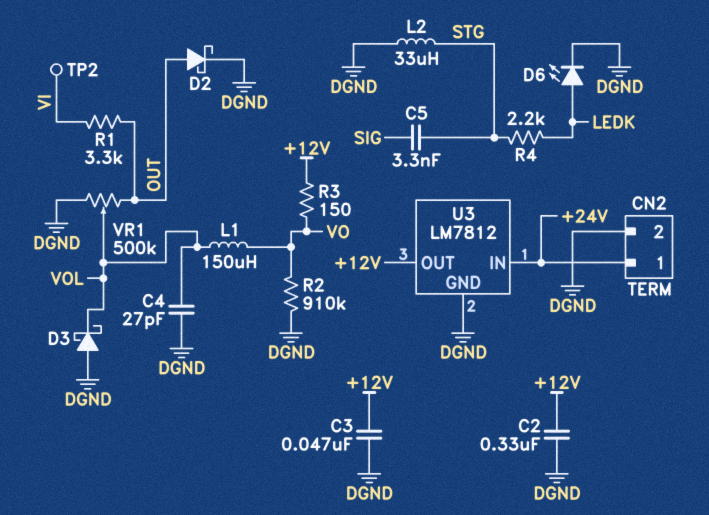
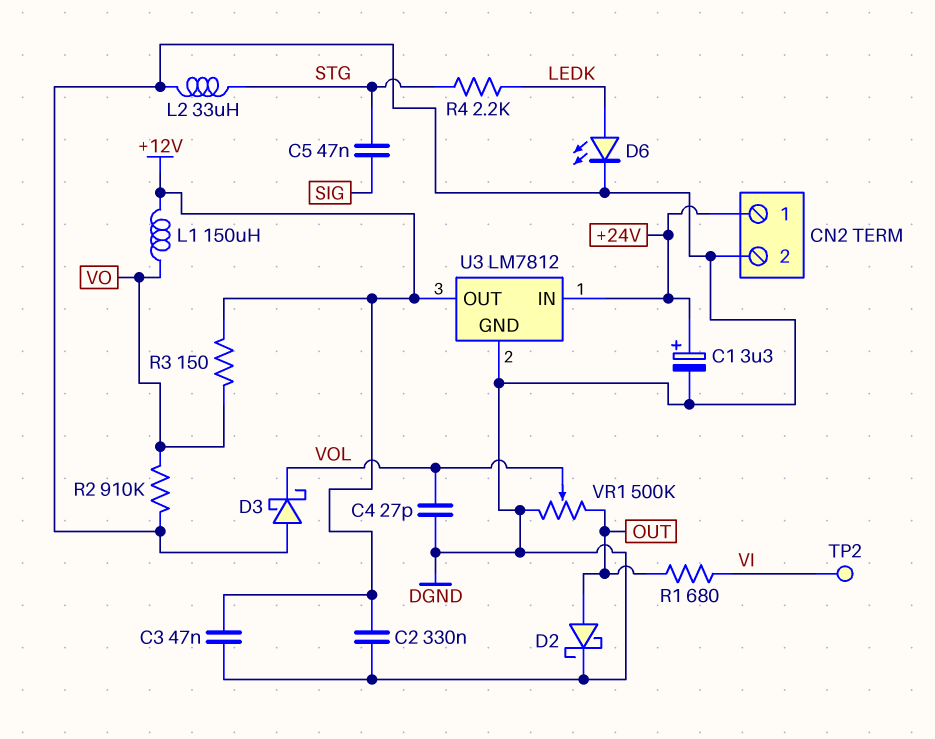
C1: none -> 3.3uF (plus +24V, minus DGND)
C5: 3.3nF (SIG, STG) -> 47nF (SIG, STG)
L1: 150uH (VO, VOL) -> 150uH (+12V, VO)
R1: 3.3k (OUT, VI) -> 680 (OUT, VI)

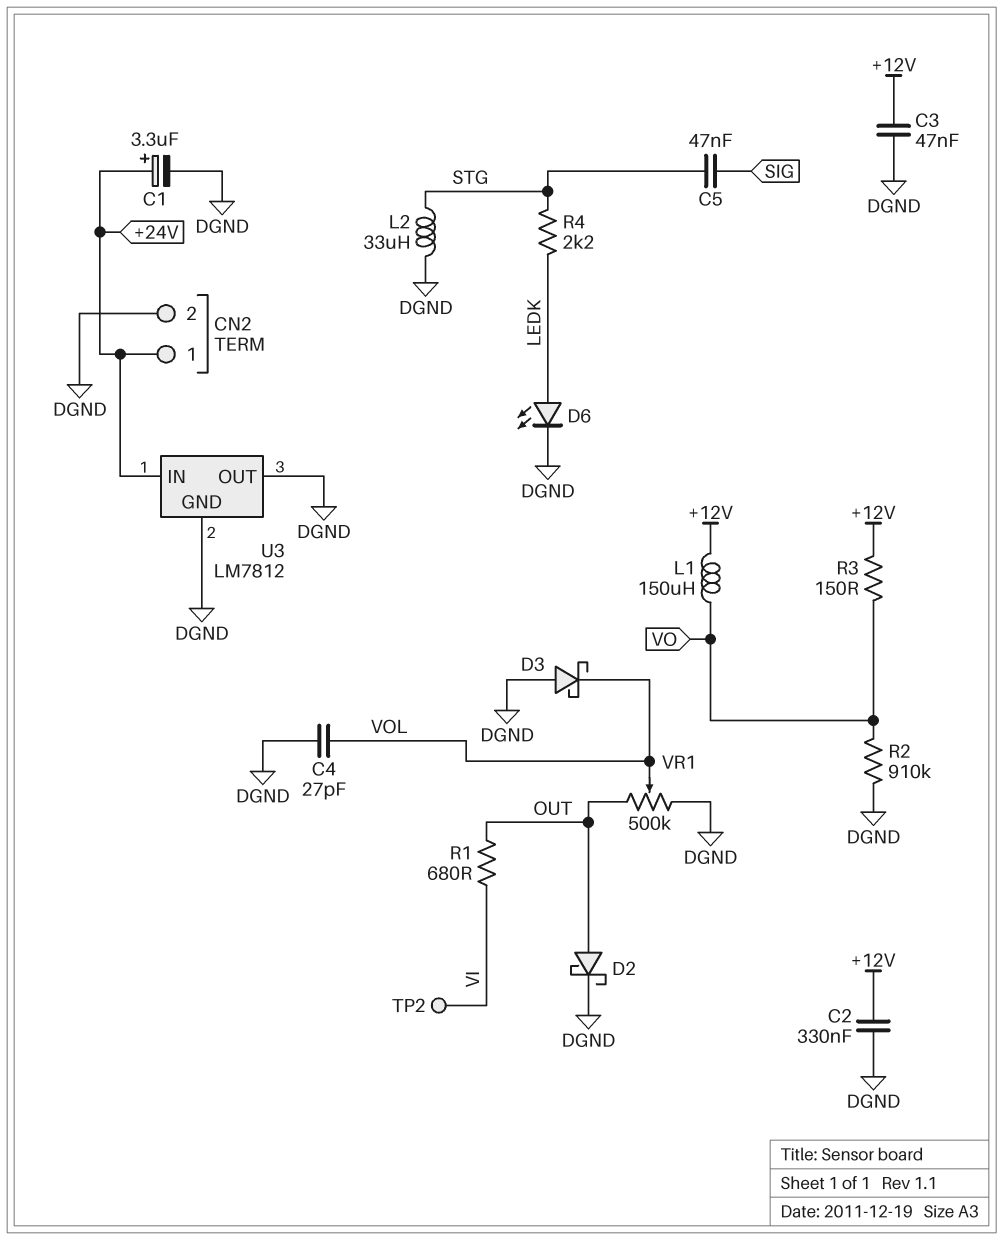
U3 pin OUT: +12V -> DGND

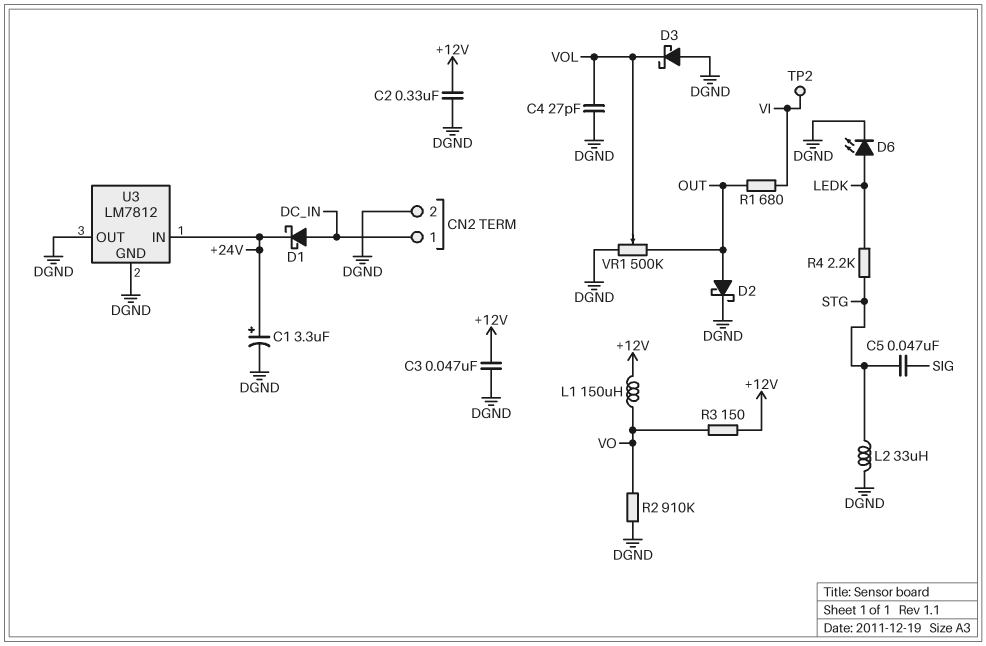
CN2 pin 1: +24V -> DC_IN
D1: none -> schottky (A DC_IN, K +24V)

